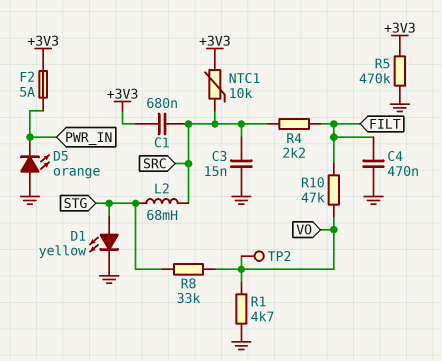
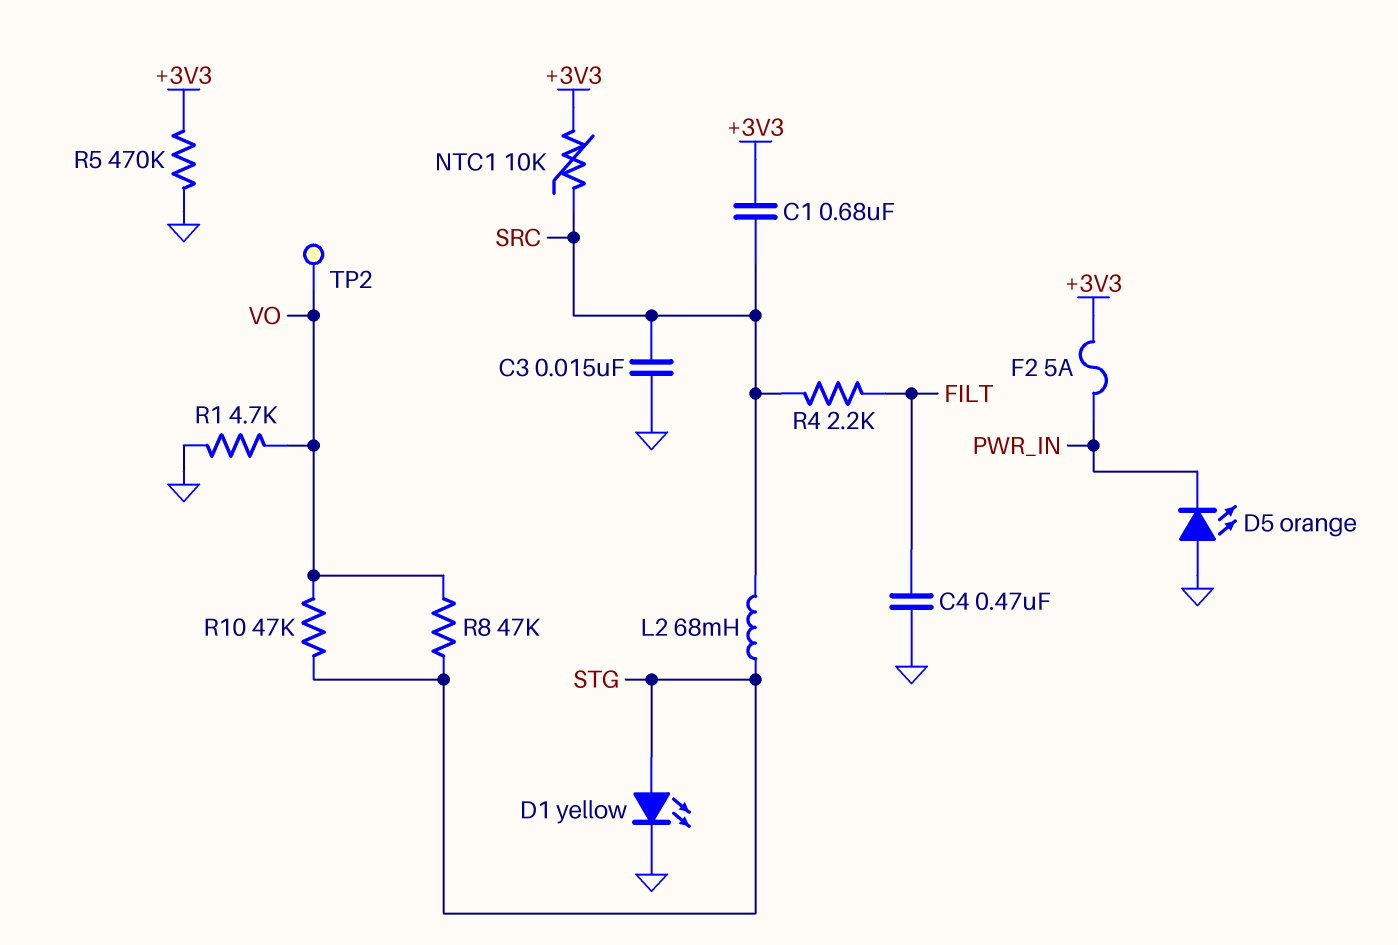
R8: 33k (STG, VO) -> 47k (STG, VO)
R10: 47k (FILT, VO) -> 47k (STG, VO)

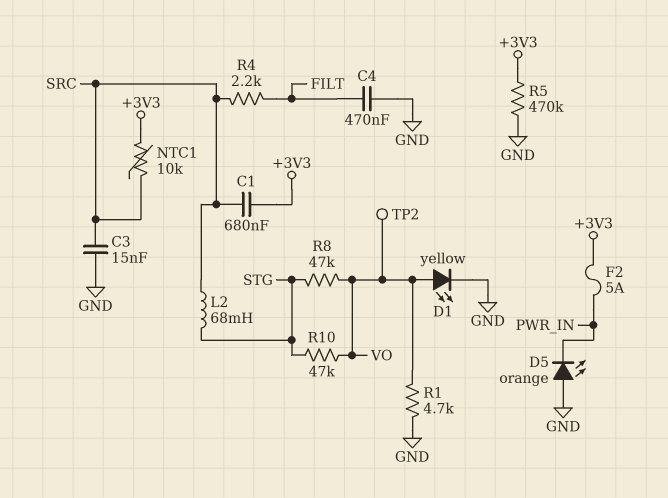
D1: LED yellow (A STG, K GND) -> LED yellow (A VO, K GND)

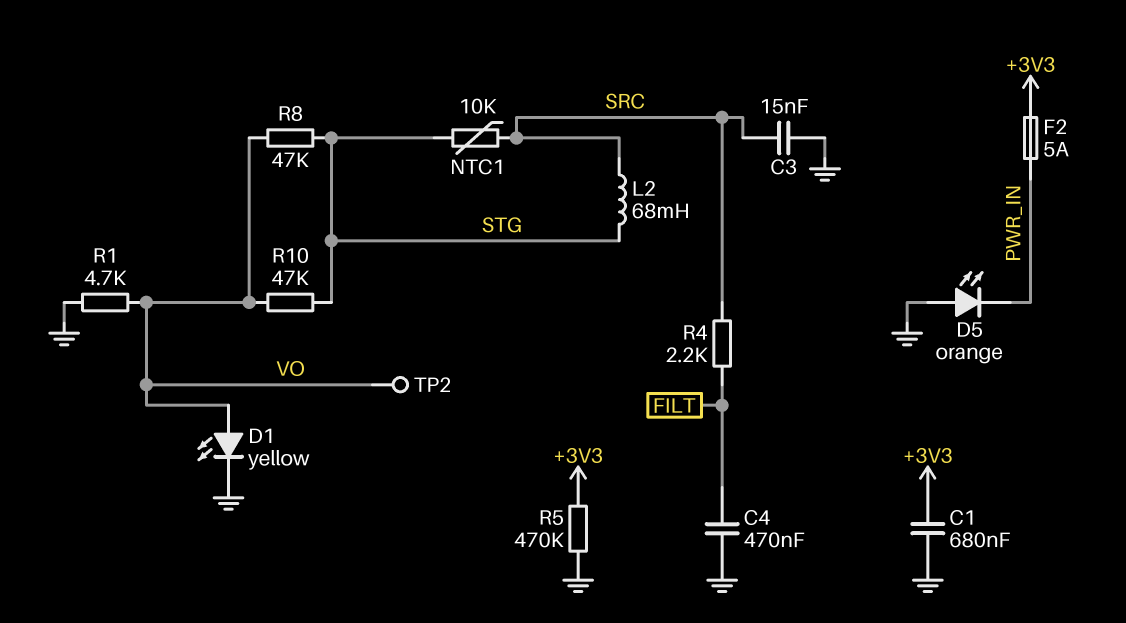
C1: 680nF (+3V3, SRC) -> 680nF (+3V3, GND)
NTC1: 10k (+3V3, SRC) -> 10k (SRC, STG)

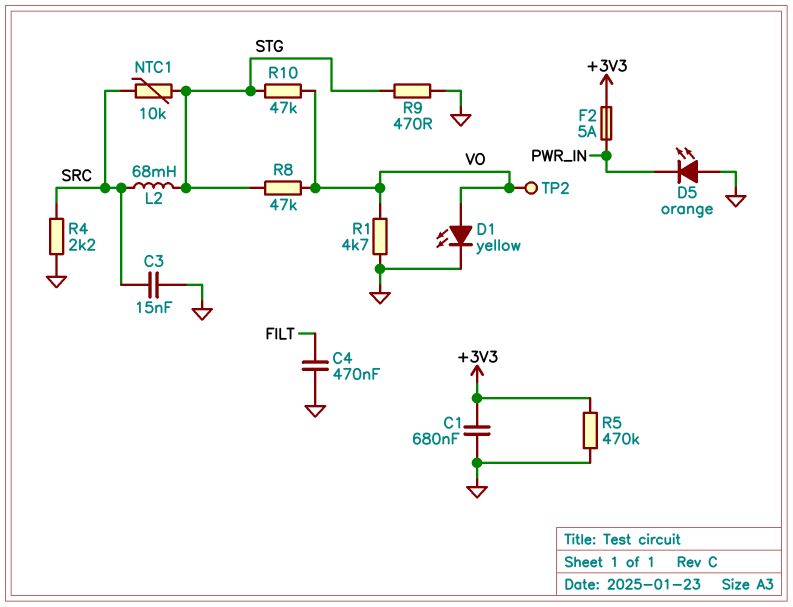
R4: 2.2k (FILT, SRC) -> 2.2k (GND, SRC)
R9: none -> 470 (GND, STG)

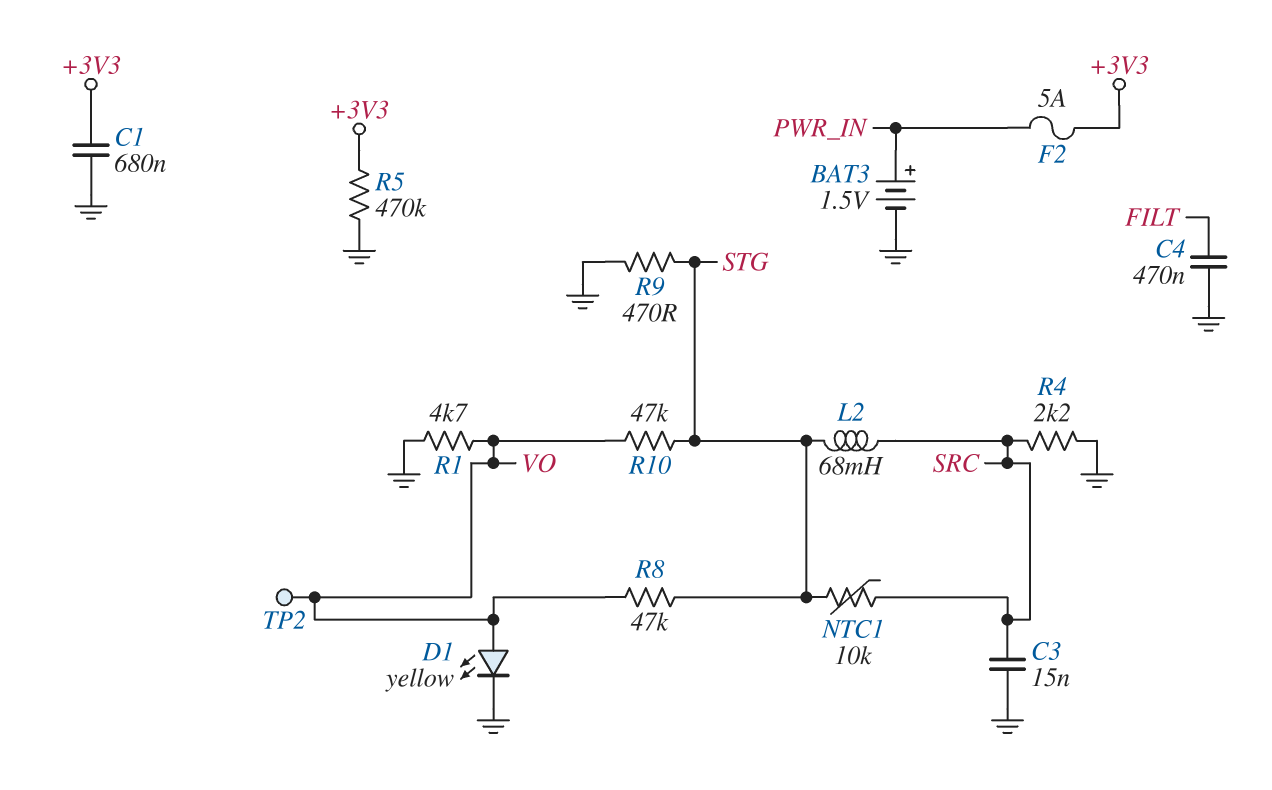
BAT3: none -> 1.5V (plus PWR_IN, minus GND)
D5: LED orange (A GND, K PWR_IN) -> none

